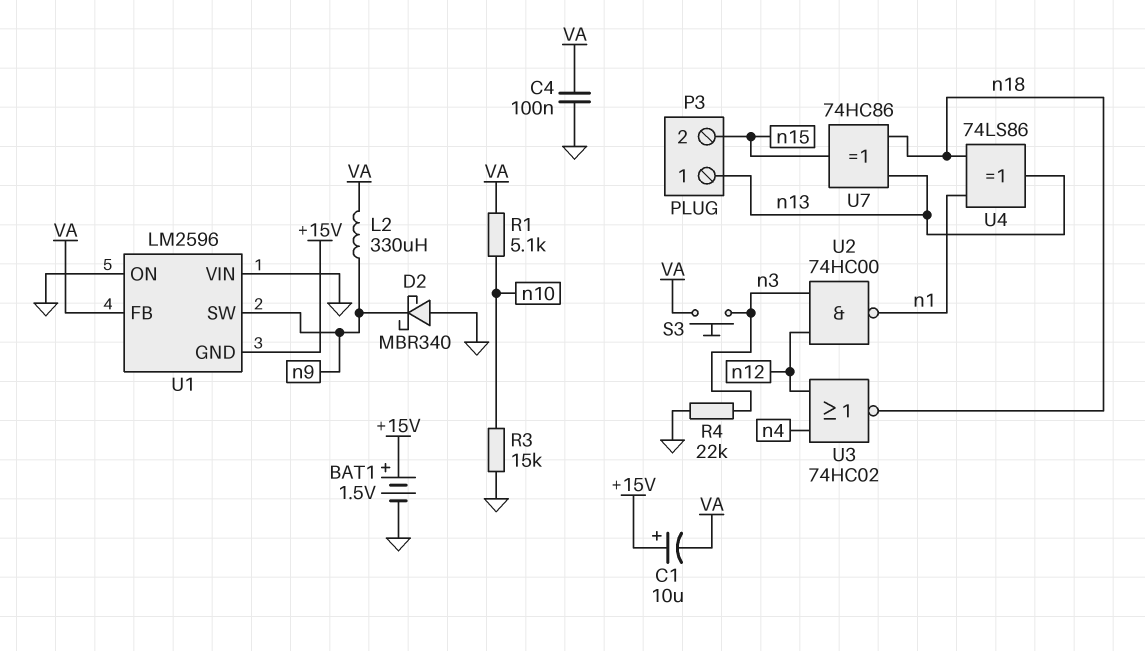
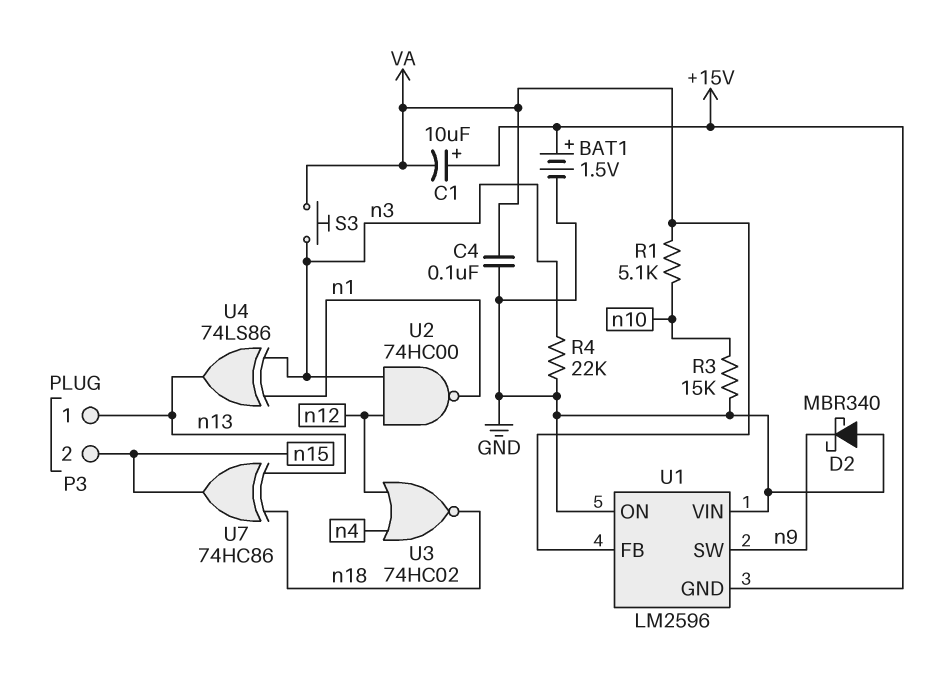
L2: 330uH (VA, n9) -> none
U4: XOR 74LS86 (in n1, in n18, out n13) -> XOR 74LS86 (in n1, in n3, out n13)

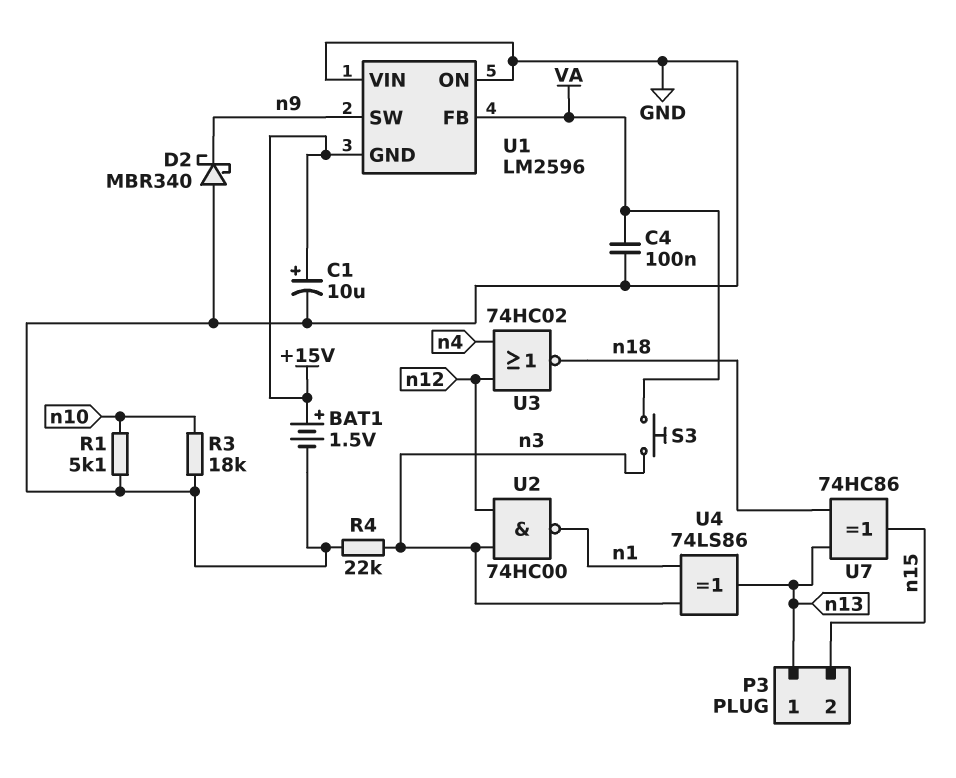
C1: 10uF (plus +15V, minus VA) -> 10uF (plus +15V, minus GND)
R1: 5.1k (VA, n10) -> 5.1k (GND, n10)
R3: 15k (GND, n10) -> 18k (GND, n10)

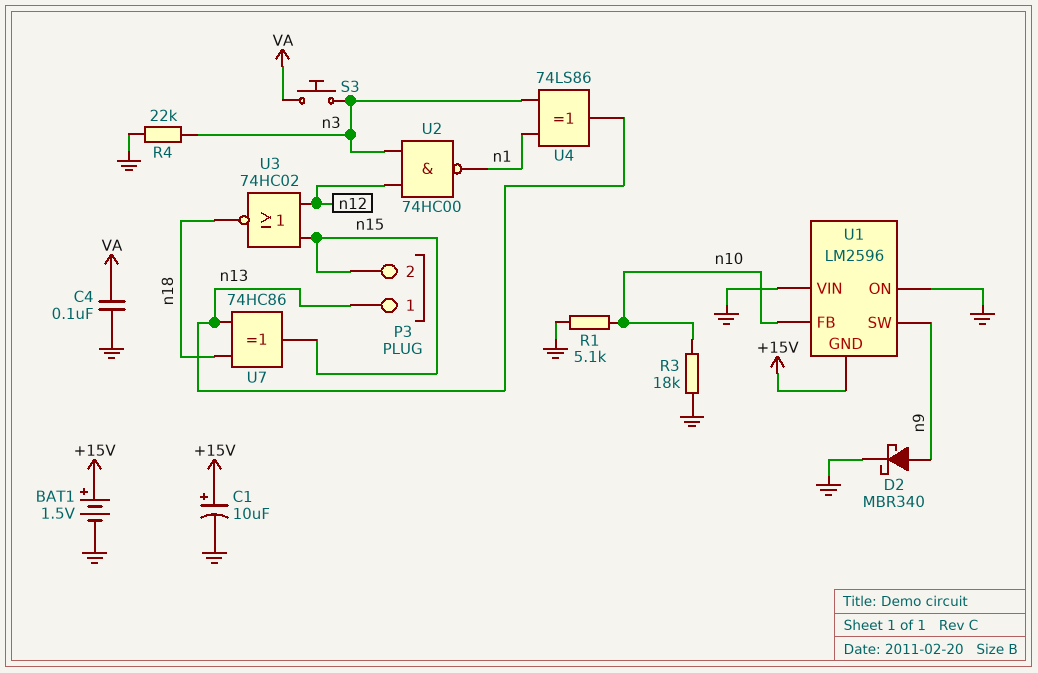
D2: schottky MBR340 (A GND, K n9) -> schottky MBR340 (A n9, K GND)
U1 pin FB: VA -> n10
U3: NOR 74HC02 (in n4, in n12, out n18) -> NOR 74HC02 (in n12, in n15, out n18)

